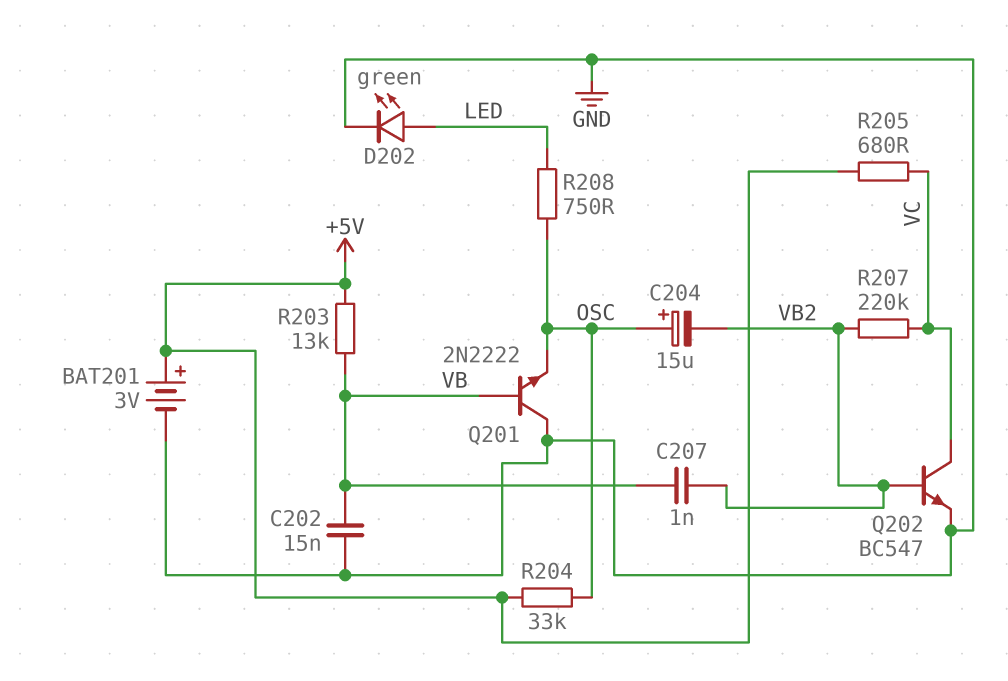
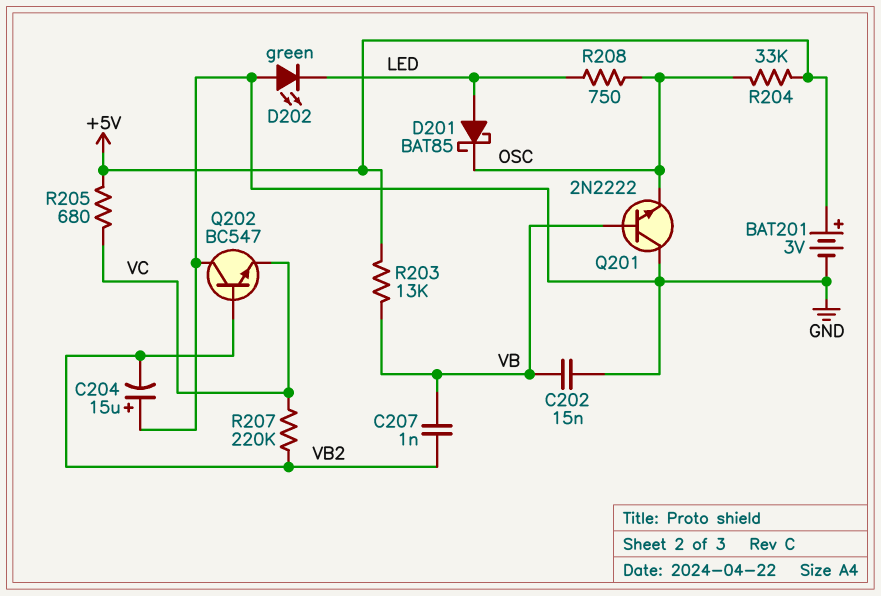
C204: 15uF (plus OSC, minus VB2) -> 15uF (plus GND, minus VB2)
D201: none -> schottky BAT85 (A LED, K OSC)
D202: LED green (A LED, K GND) -> LED green (A GND, K LED)
Q202: NPN BC547 (B VB2, C VC, E GND) -> NPN BC547 (B VB2, C GND, E VC)

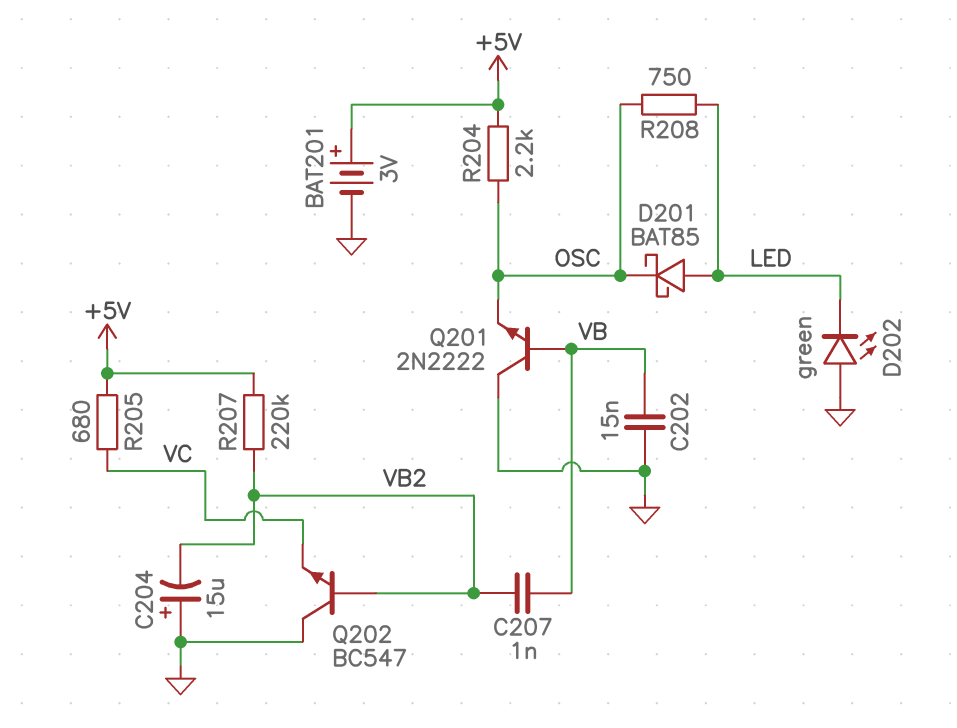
R203: 13k (+5V, VB) -> none
R204: 33k (+5V, OSC) -> 2.2k (+5V, OSC)
R207: 220k (VB2, VC) -> 220k (+5V, VB2)

